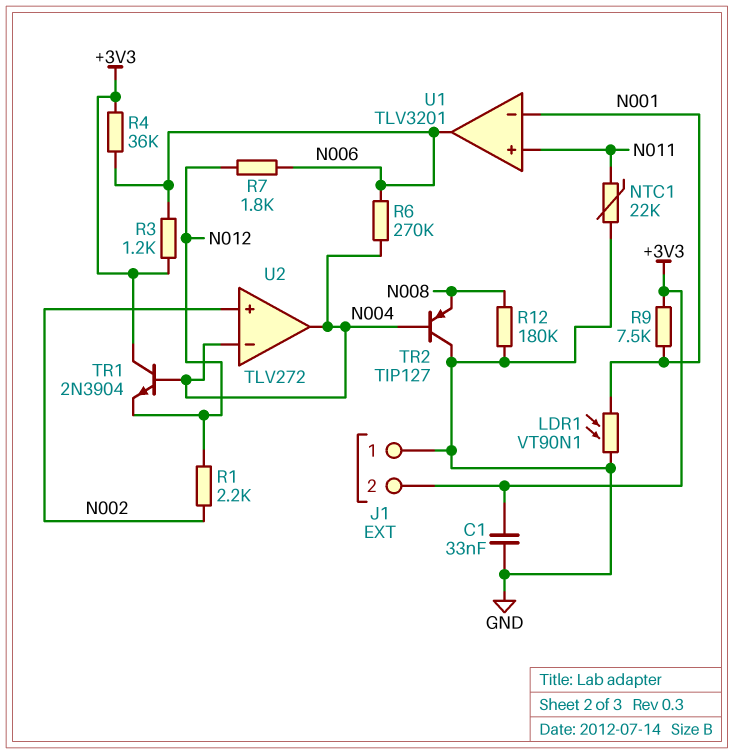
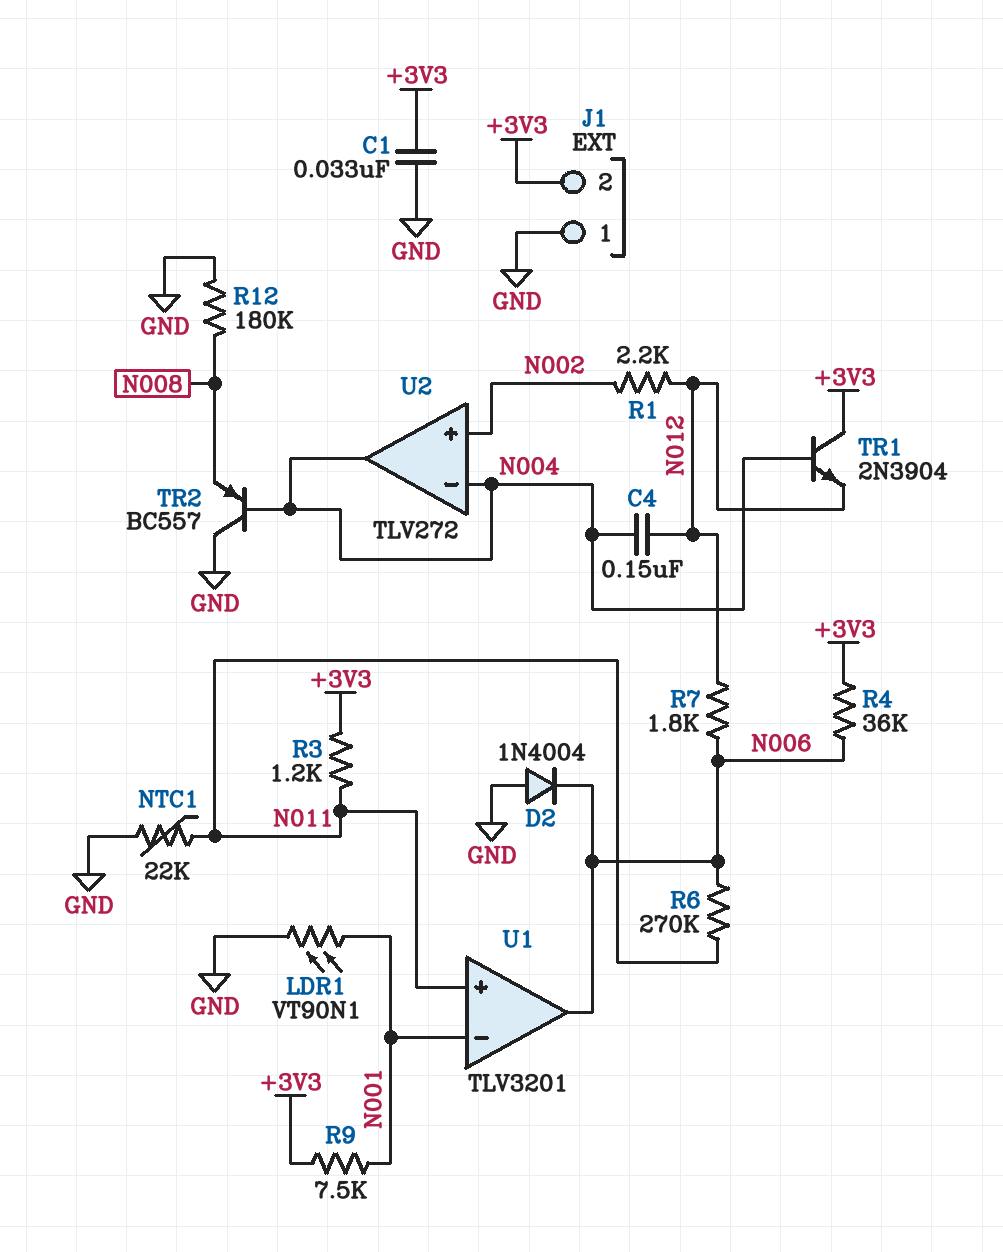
C4: none -> 150nF (N004, N012)
D2: none -> diode 1N4004 (A GND, K N006)
R3: 1.2k (+3V3, N006) -> 1.2k (+3V3, N011)
R6: 270k (N004, N006) -> 270k (N006, N011)
TR2: PNP TIP127 (B N004, C GND, E N008) -> PNP BC557 (B N004, C GND, E N008)

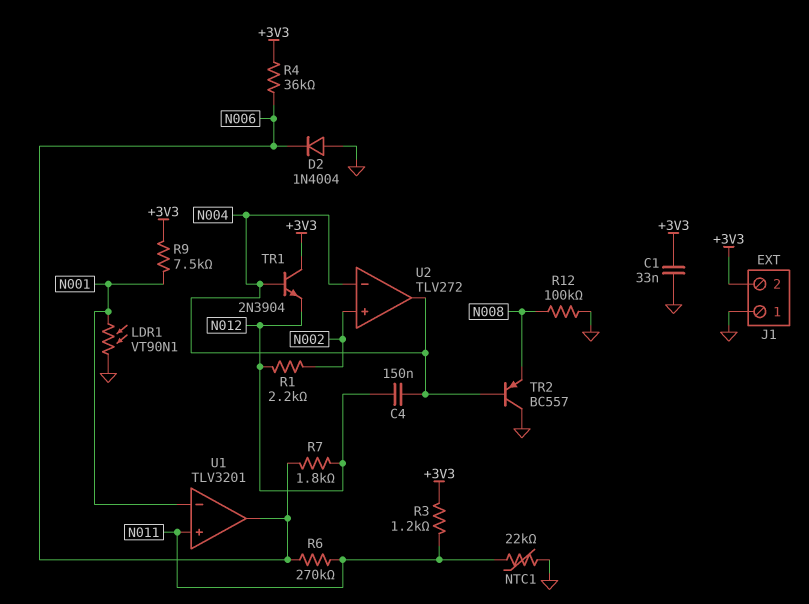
R12: 180k (GND, N008) -> 100k (GND, N008)

